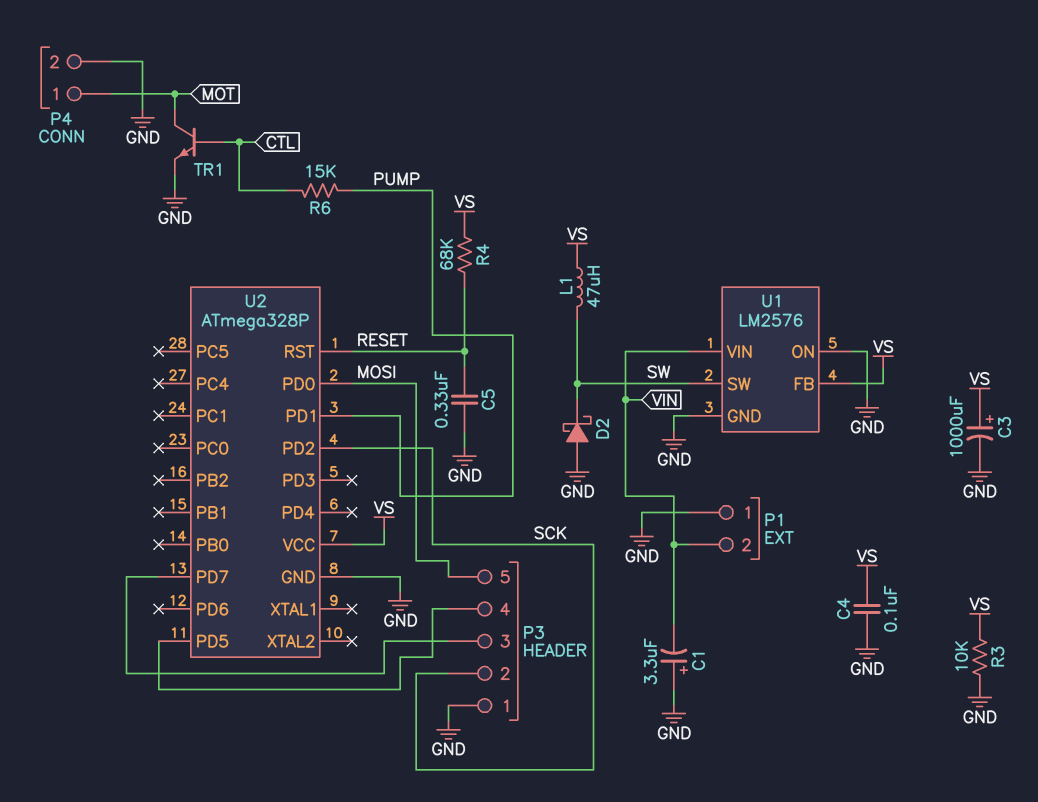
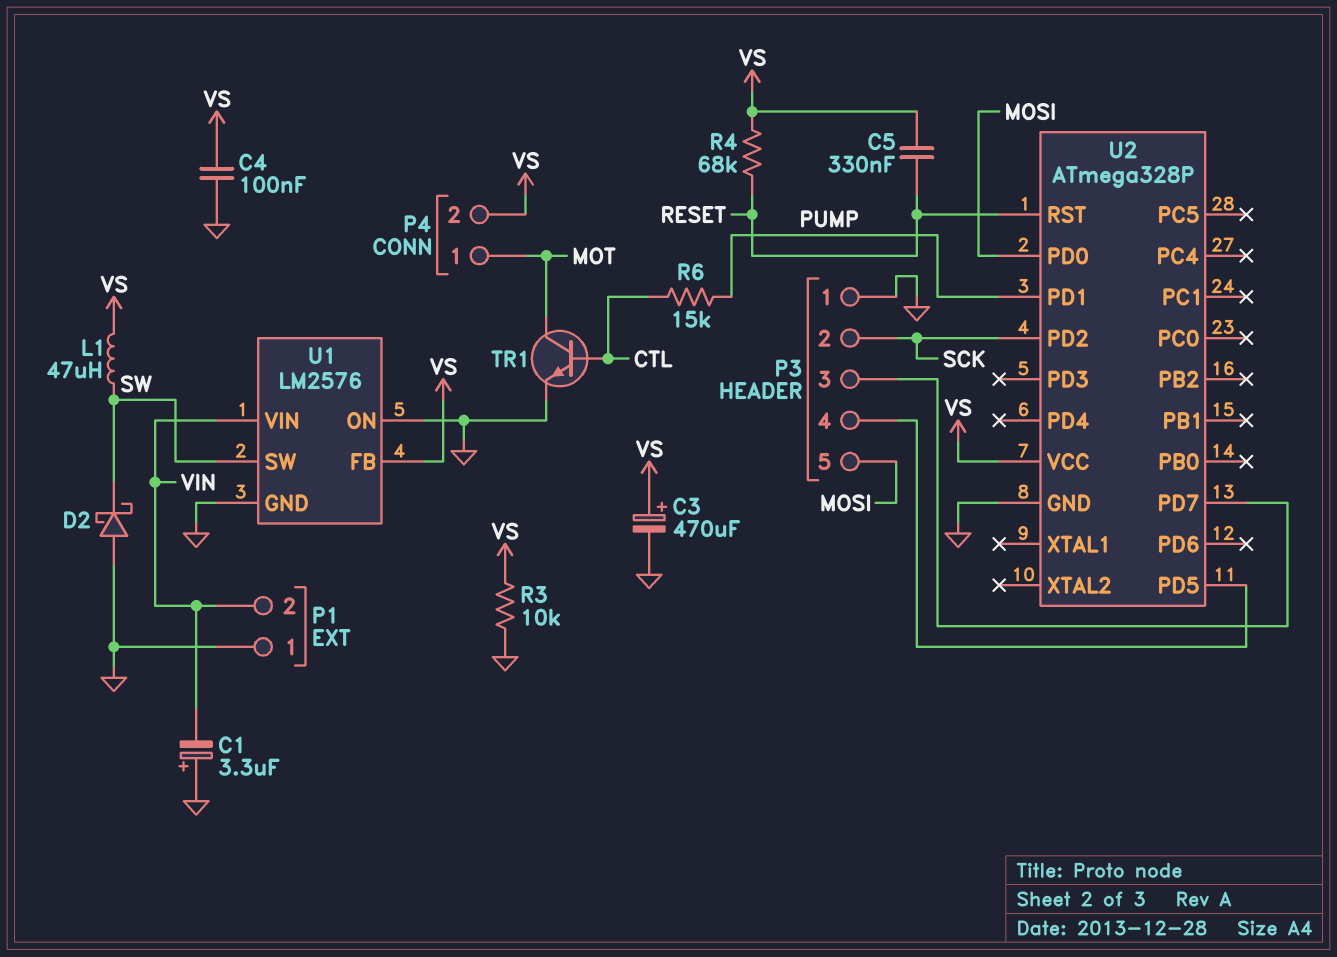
C3: 1000uF (plus VS, minus GND) -> 470uF (plus VS, minus GND)
C5: 330nF (GND, RESET) -> 330nF (RESET, VS)
P4 pin 2: GND -> VS

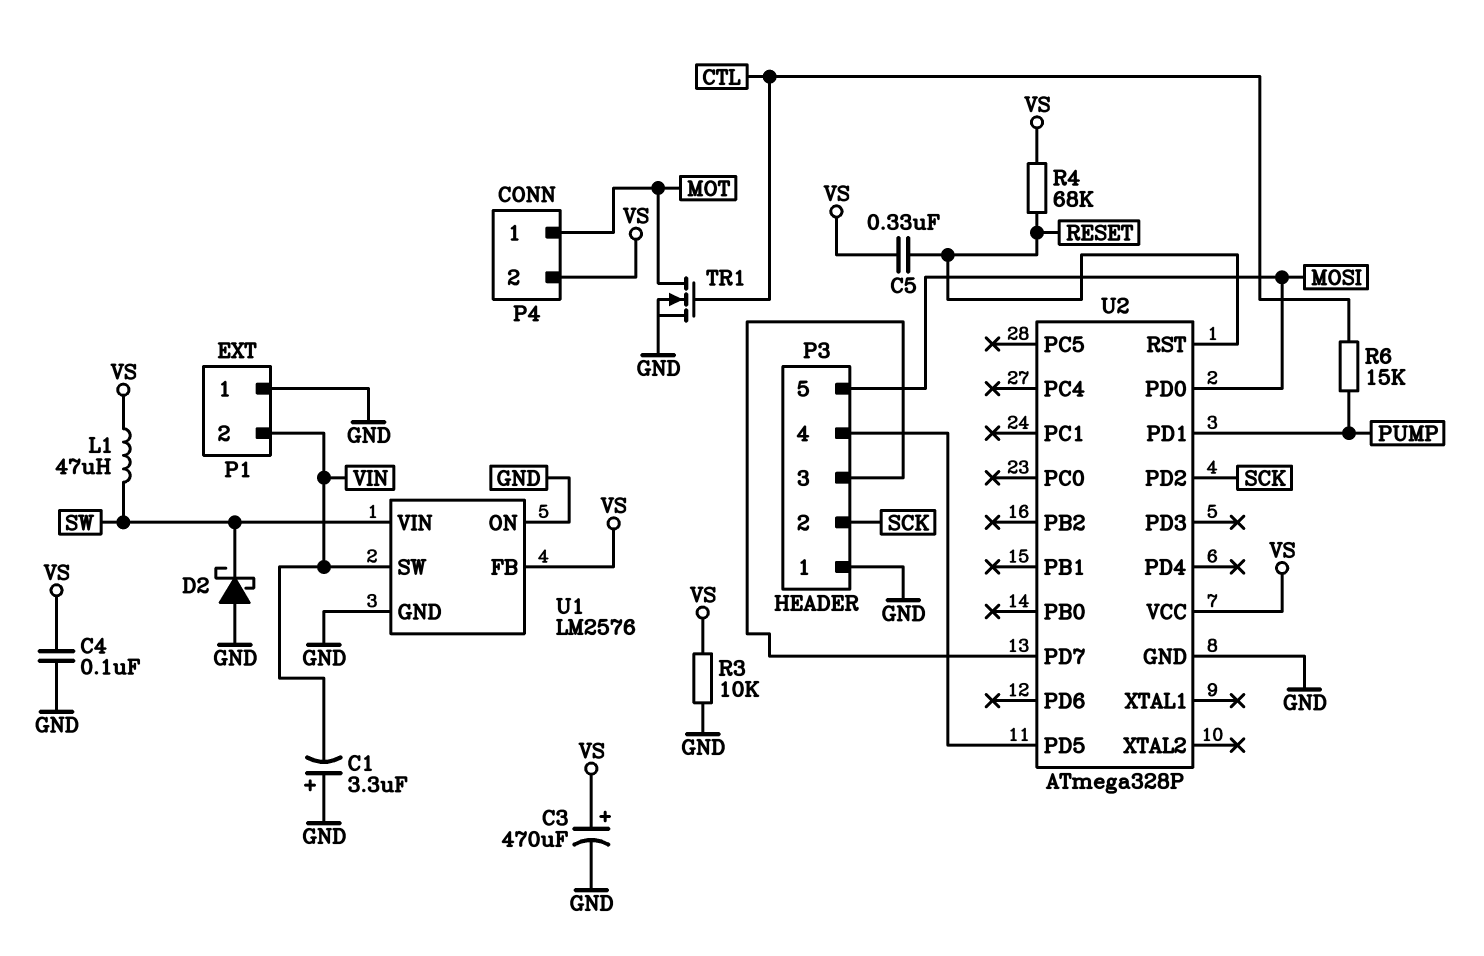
TR1: NPN (B CTL, C MOT, E GND) -> NMOS (G CTL, D MOT, S GND)
U1 pin SW: SW -> VIN
U1 pin VIN: VIN -> SW

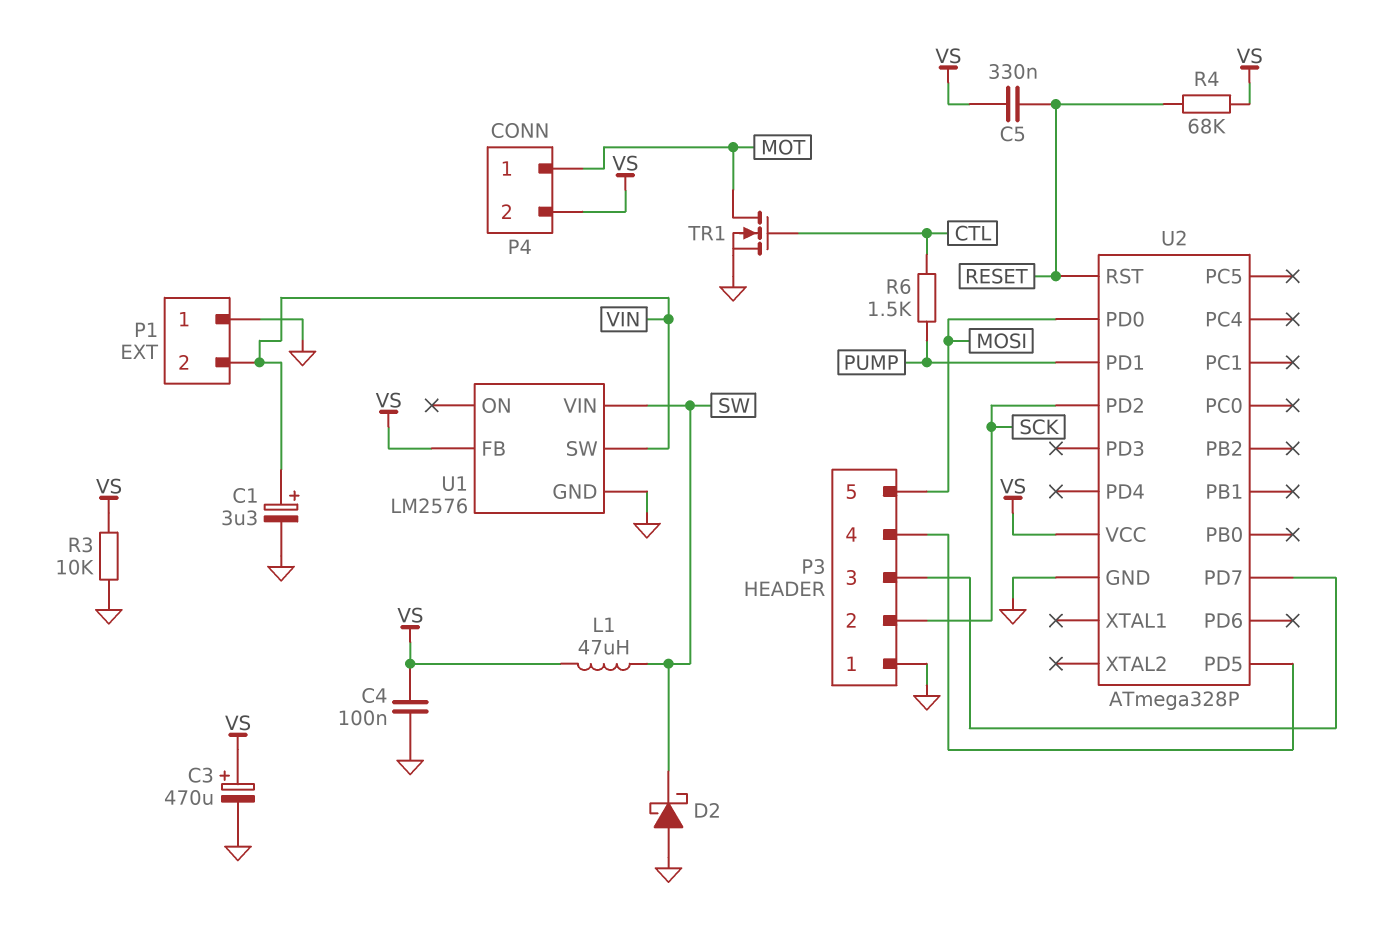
C1: 3.3uF (plus GND, minus VIN) -> 3.3uF (plus VIN, minus GND)
R6: 15k (CTL, PUMP) -> 1.5k (CTL, PUMP)
U1 pin ON: GND -> none

